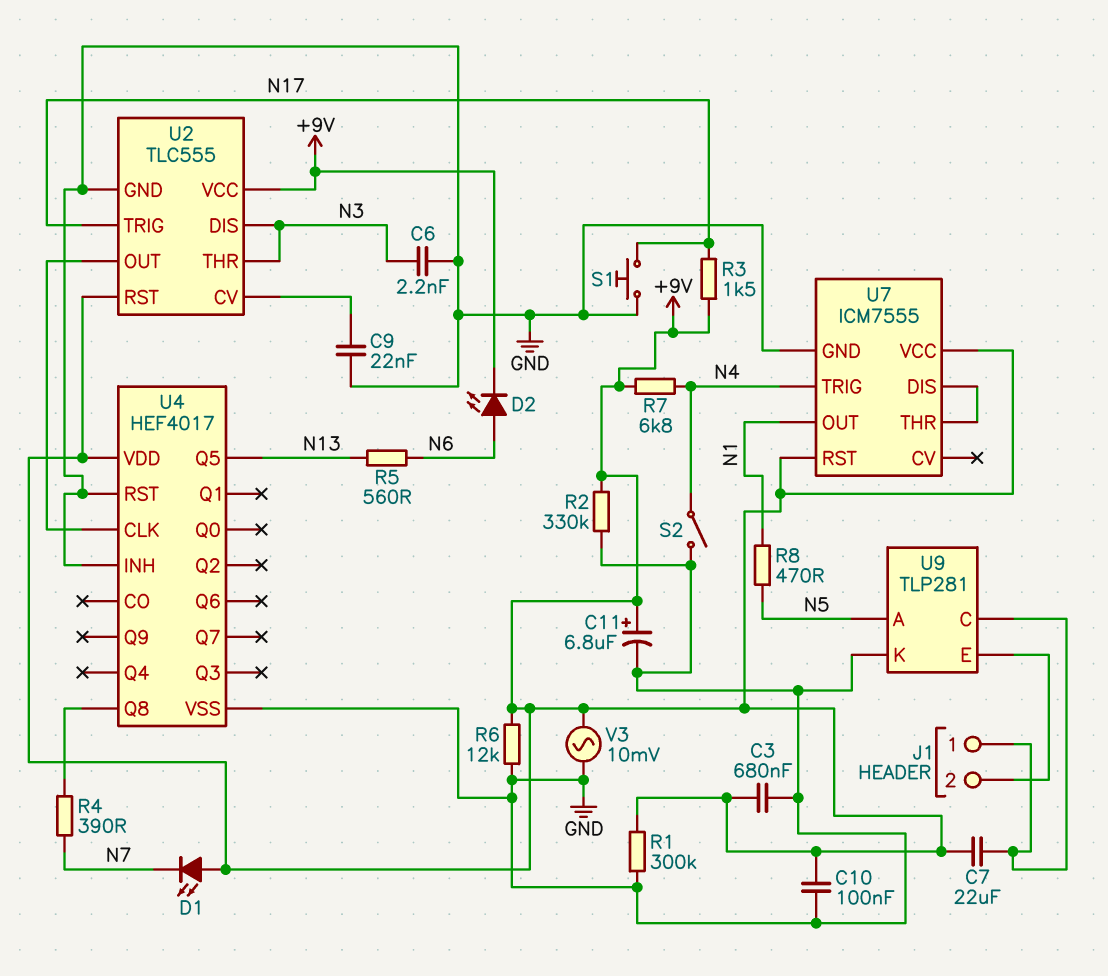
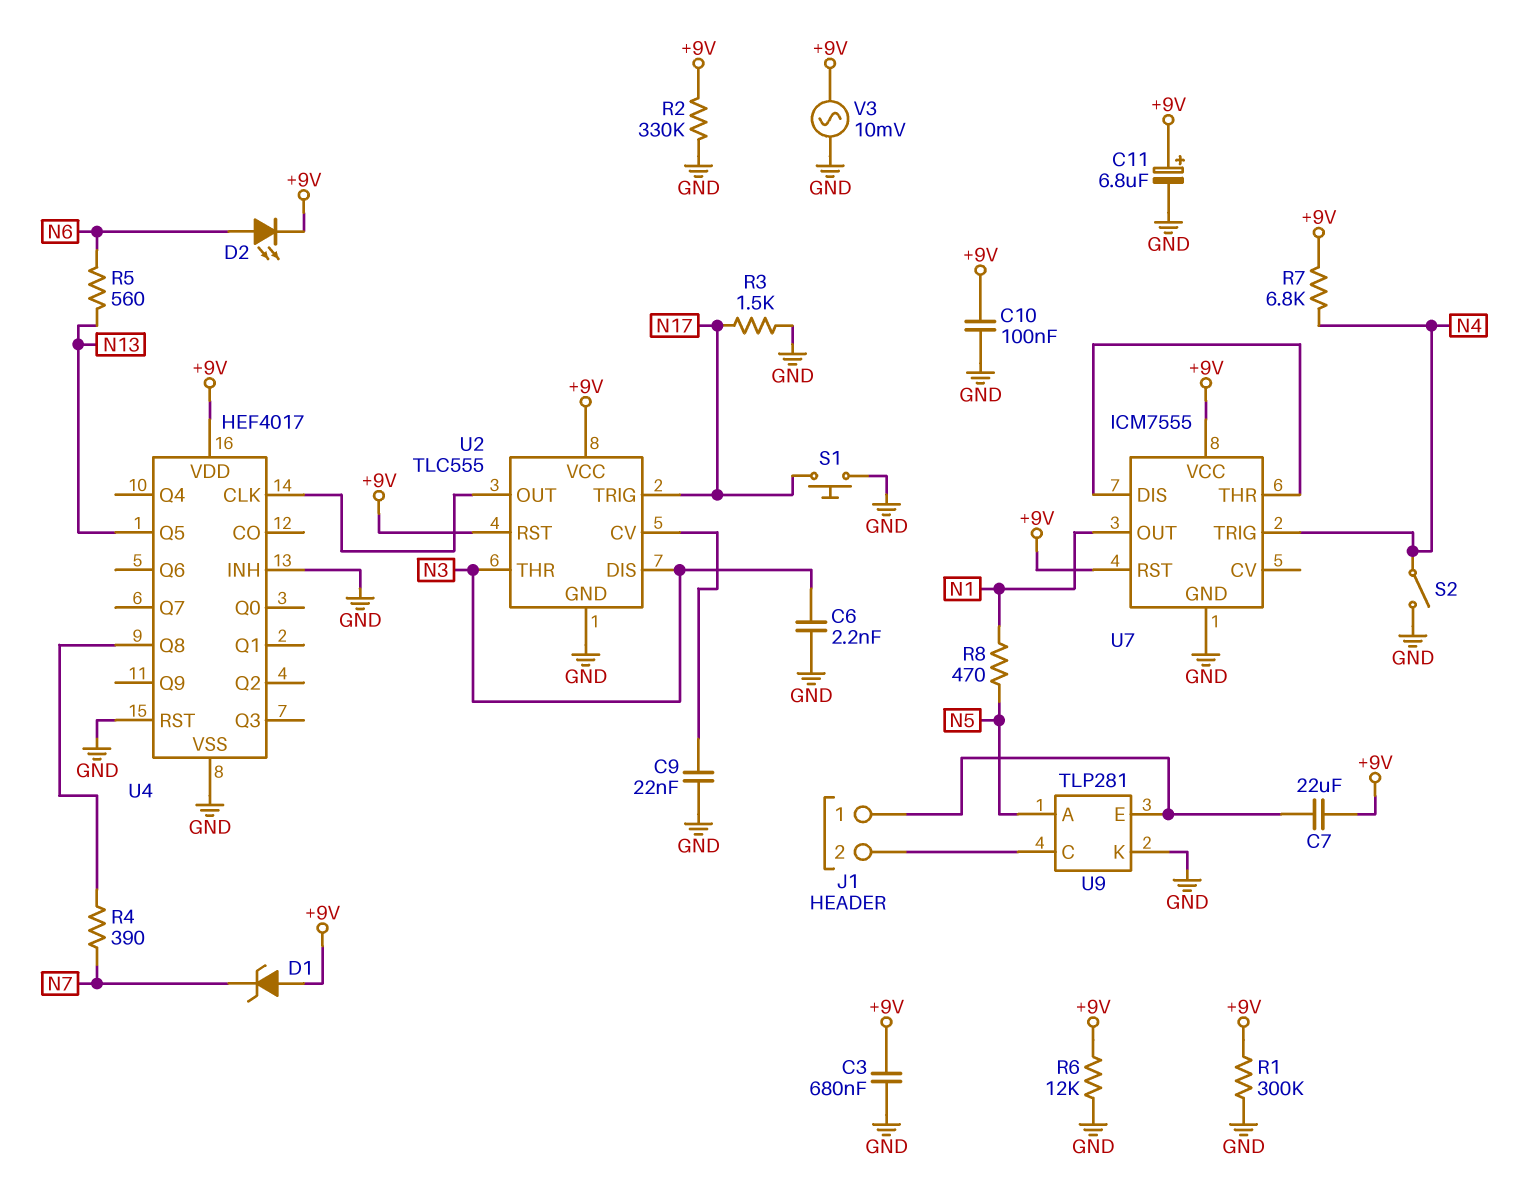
D1: LED (A +9V, K N7) -> zener (A +9V, K N7)
R3: 1.5k (+9V, N17) -> 1.5k (GND, N17)
U9 pin C: J1/1 -> J1/2
U9 pin E: J1/2 -> J1/1

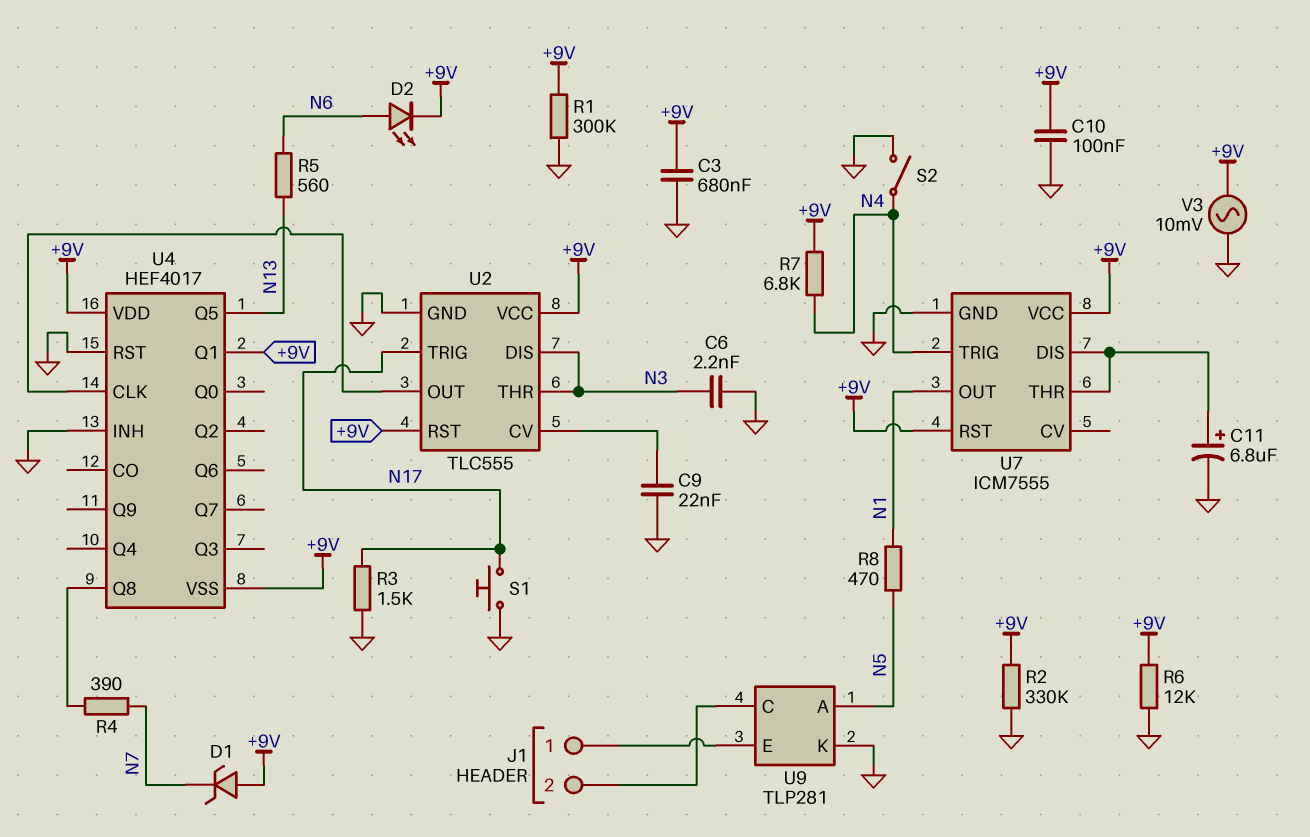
C7: 22uF (+9V, J1/1) -> none
C11: 6.8uF (plus +9V, minus GND) -> 6.8uF (plus U7/DIS, minus GND)
U4 pin Q1: none -> +9V
U4 pin VSS: GND -> +9V

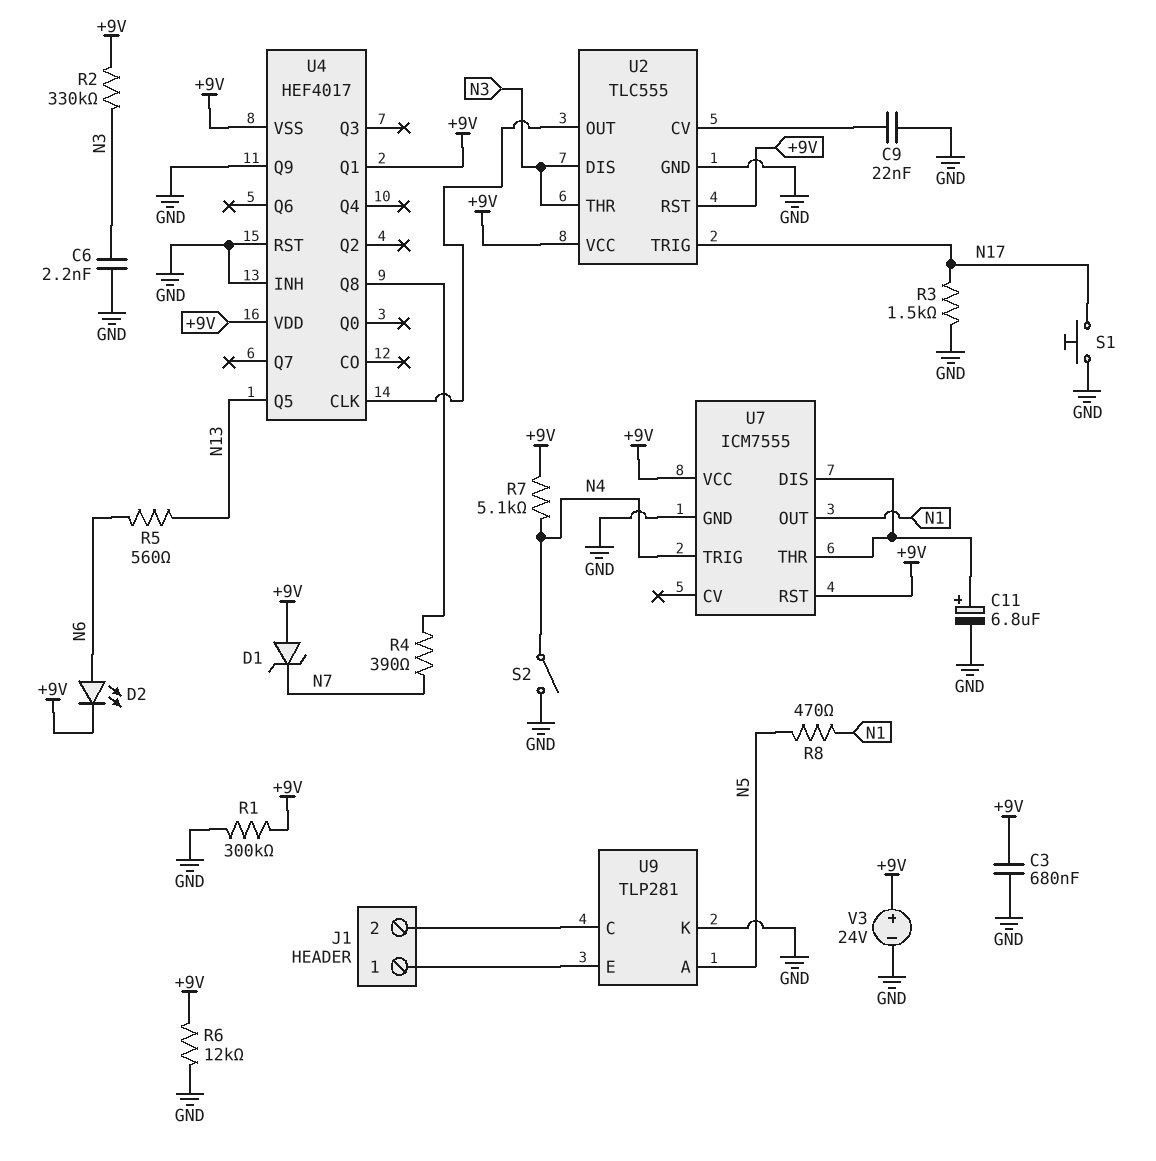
C10: 100nF (+9V, GND) -> none
R2: 330k (+9V, GND) -> 330k (+9V, N3)
R7: 6.8k (+9V, N4) -> 5.1k (+9V, N4)
U4 pin Q9: none -> GND
V3: AC 10mV (+9V, GND) -> 24V (plus +9V, minus GND)

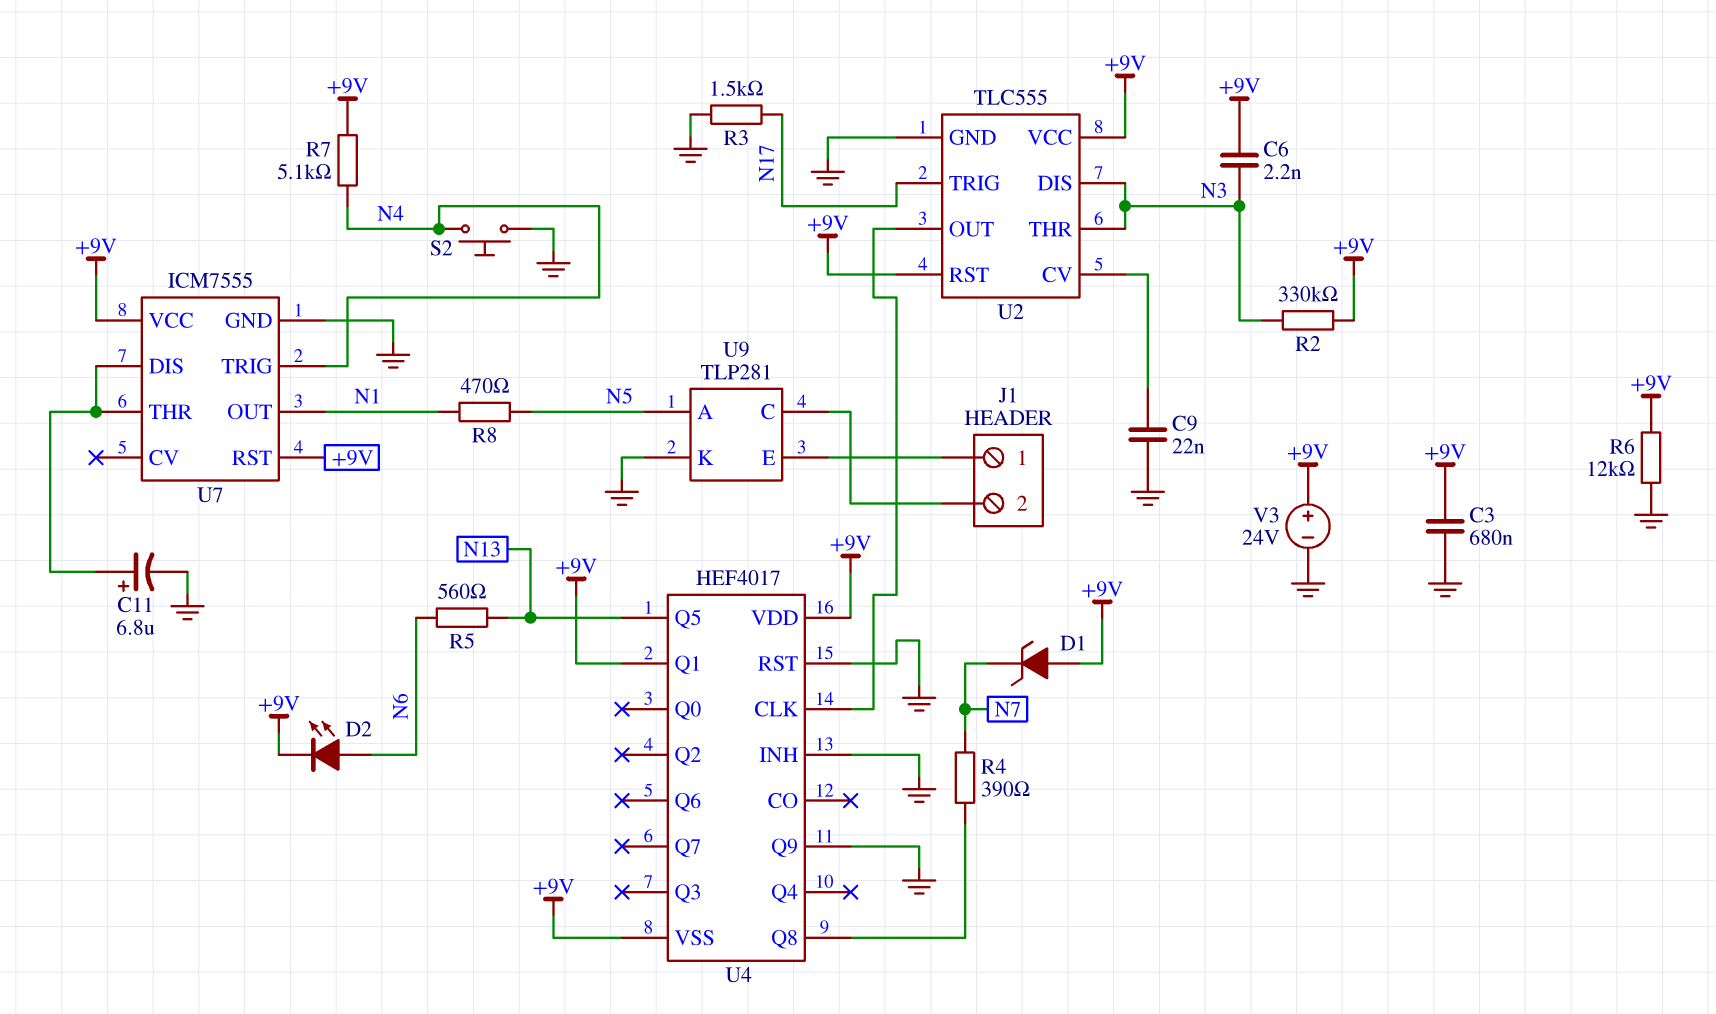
C6: 2.2nF (GND, N3) -> 2.2nF (+9V, N3)
R1: 300k (+9V, GND) -> none
S1: button (GND, N17) -> none
S2: switch (GND, N4) -> button (GND, N4)

